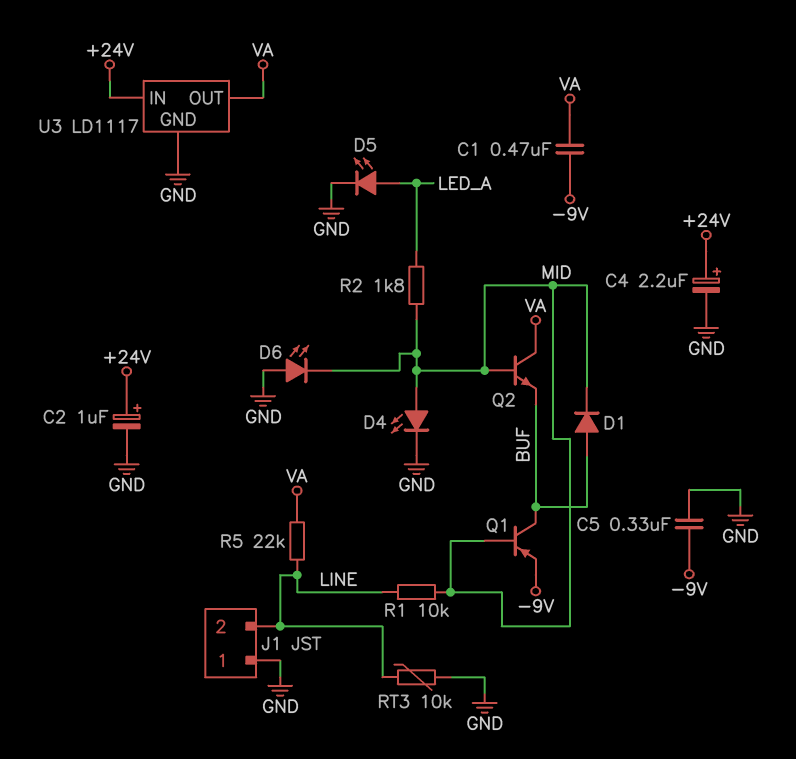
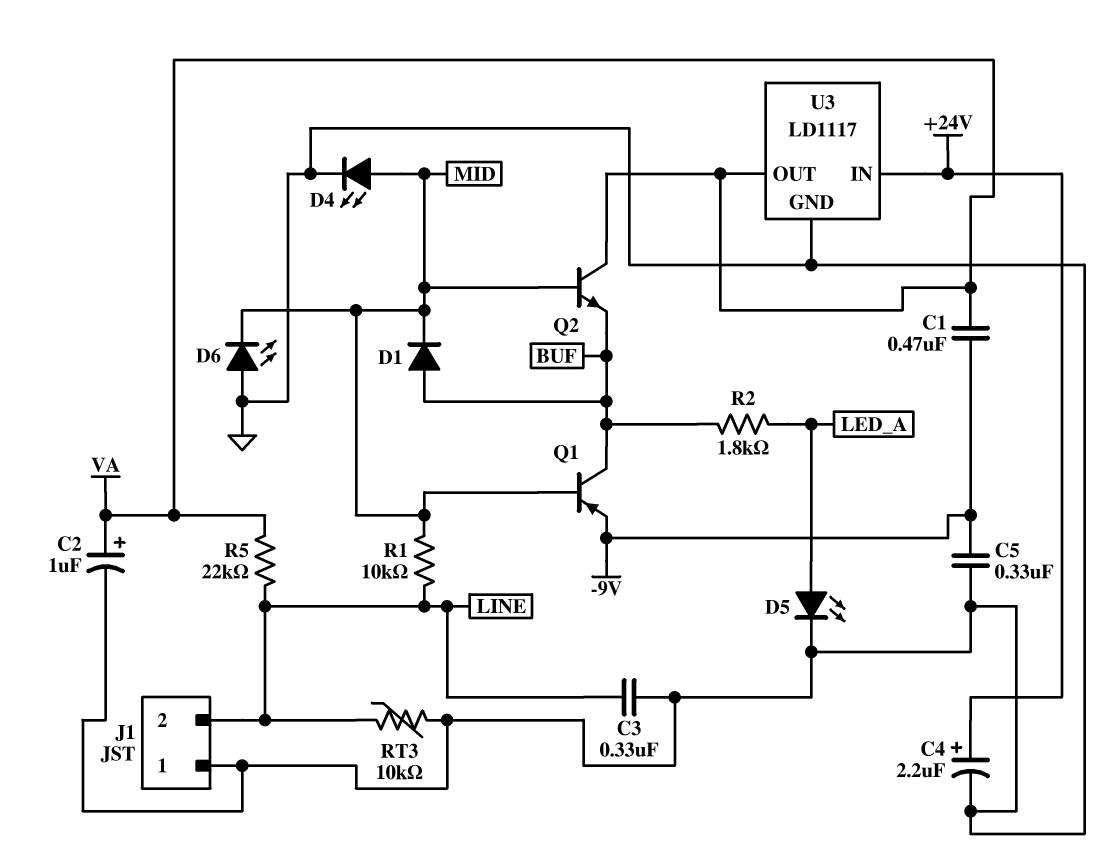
C2: 1uF (plus +24V, minus GND) -> 1uF (plus VA, minus GND)
C3: none -> 330nF (GND, LINE)
R2: 1.8k (LED_A, MID) -> 1.8k (BUF, LED_A)

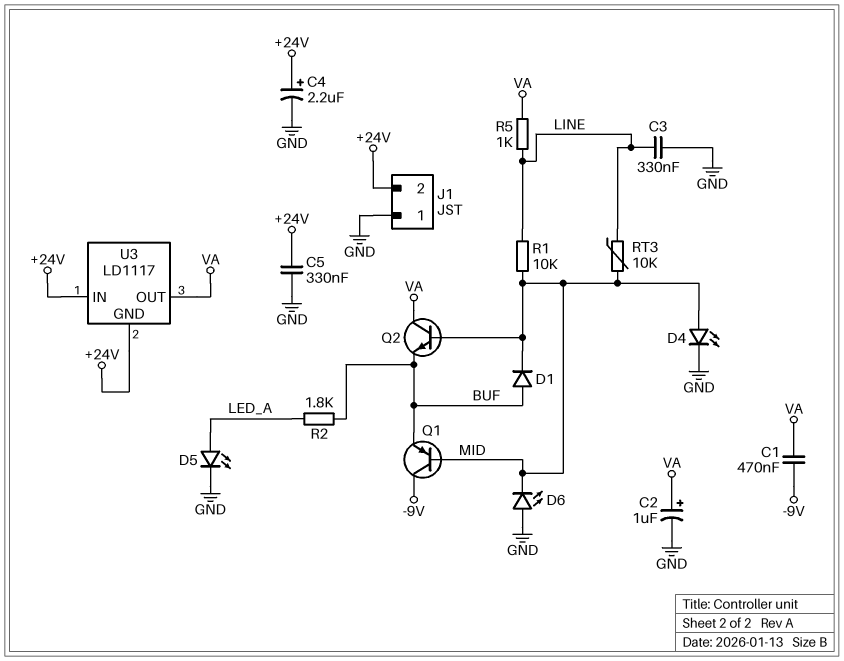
C5: 330nF (-9V, GND) -> 330nF (+24V, GND)
J1 pin 2: LINE -> +24V
Q1: PNP (B MID, C BUF, E -9V) -> PNP (B MID, C -9V, E BUF)
R5: 22k (LINE, VA) -> 1k (LINE, VA)
RT3: 10k (GND, LINE) -> 10k (LINE, MID)
U3 pin GND: GND -> +24V

